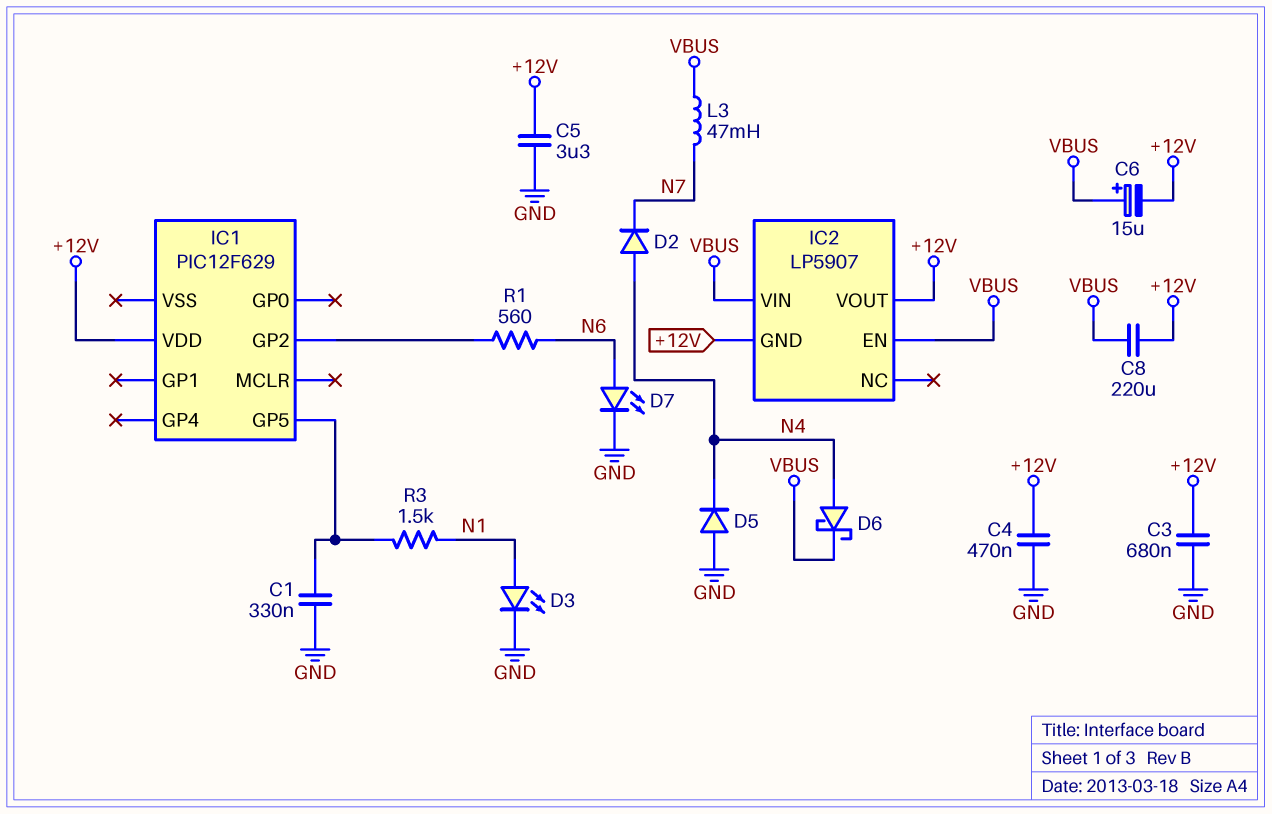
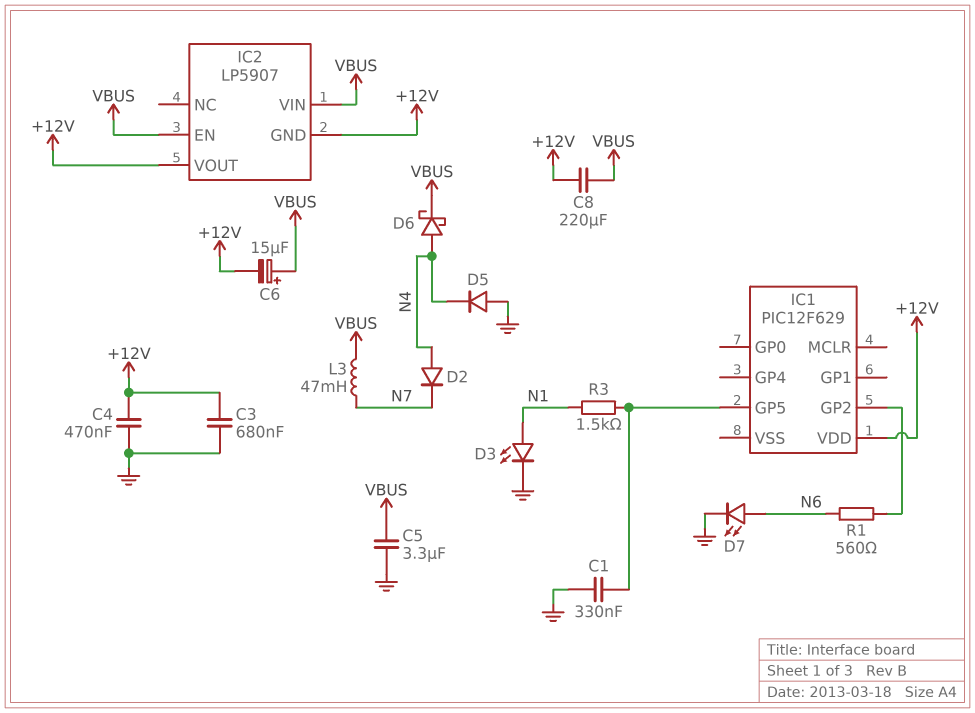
C5: 3.3uF (+12V, GND) -> 3.3uF (GND, VBUS)

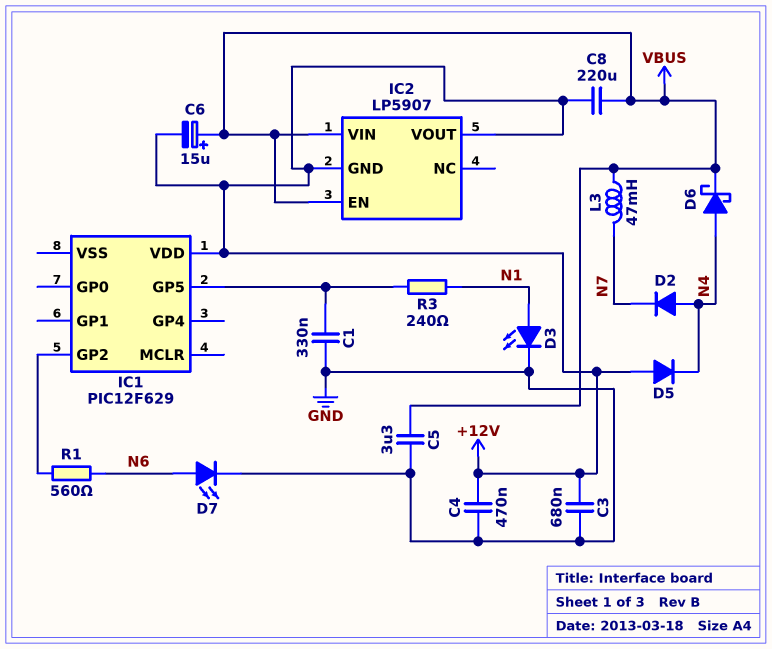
D5: diode (A GND, K N4) -> diode (A +12V, K N4)
R3: 1.5k (IC1/GP5, N1) -> 240 (IC1/GP5, N1)

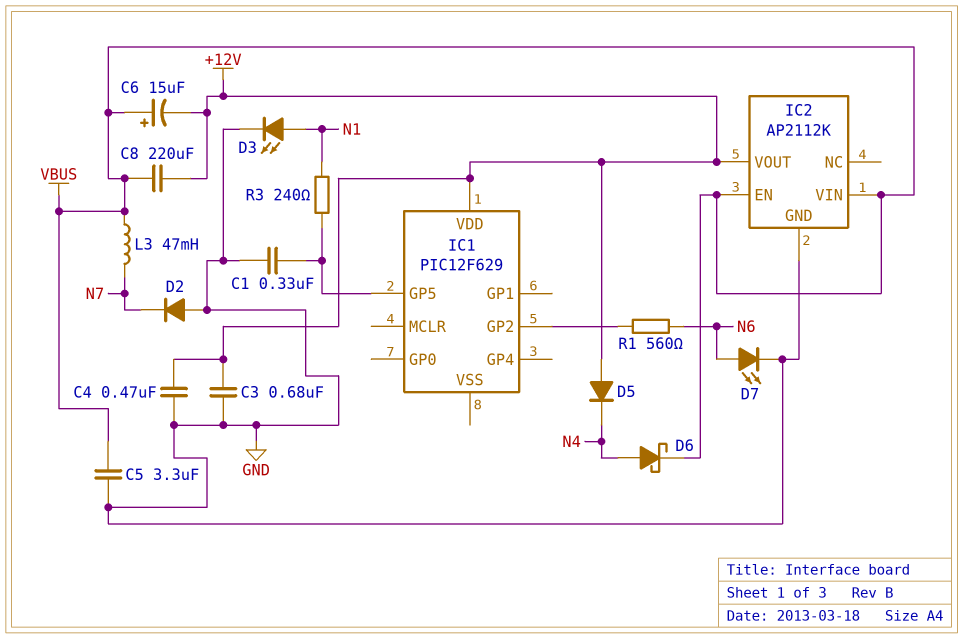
D2: diode (A N4, K N7) -> diode (A GND, K N7)
IC2: LP5907 -> AP2112K
IC2 pin GND: +12V -> GND

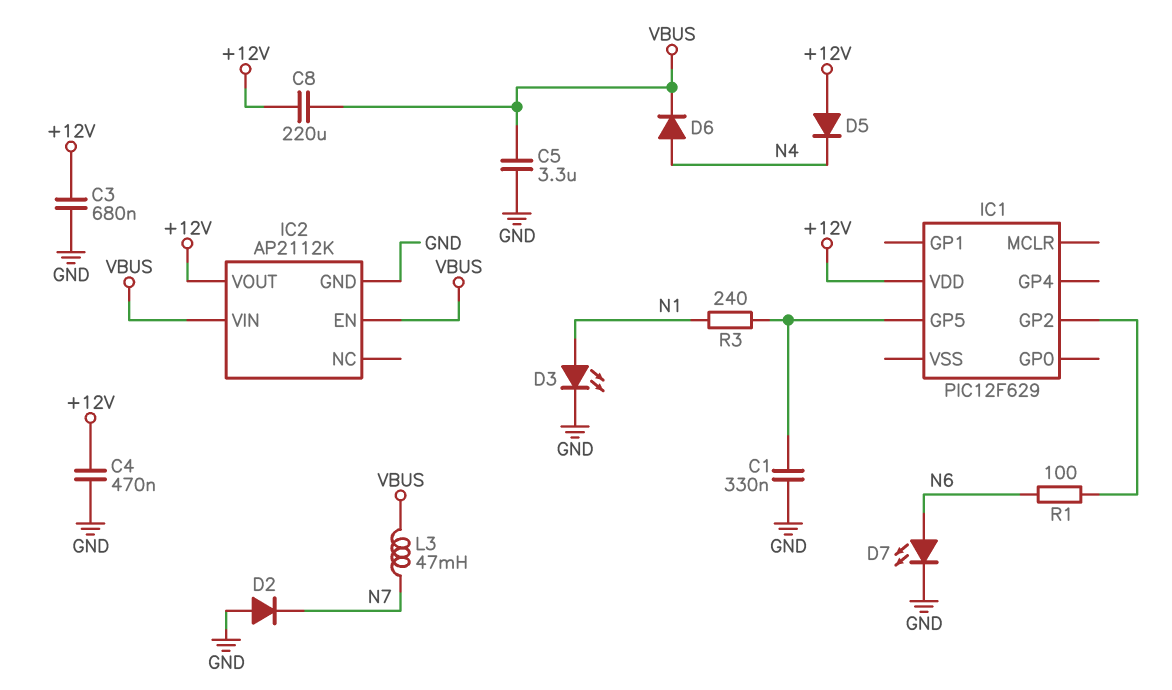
C6: 15uF (plus VBUS, minus +12V) -> none
D6: schottky (A N4, K VBUS) -> diode (A N4, K VBUS)
R1: 560 (IC1/GP2, N6) -> 100 (IC1/GP2, N6)

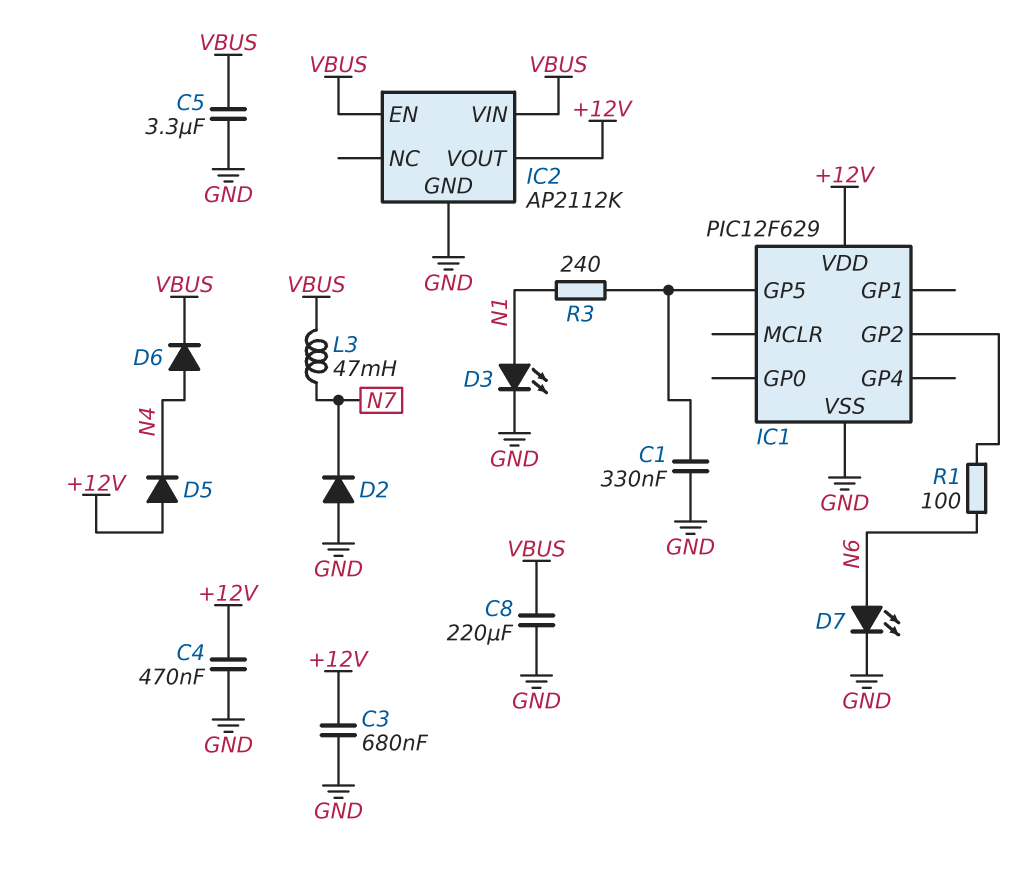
C8: 220uF (+12V, VBUS) -> 220uF (GND, VBUS)
IC1 pin VSS: none -> GND

